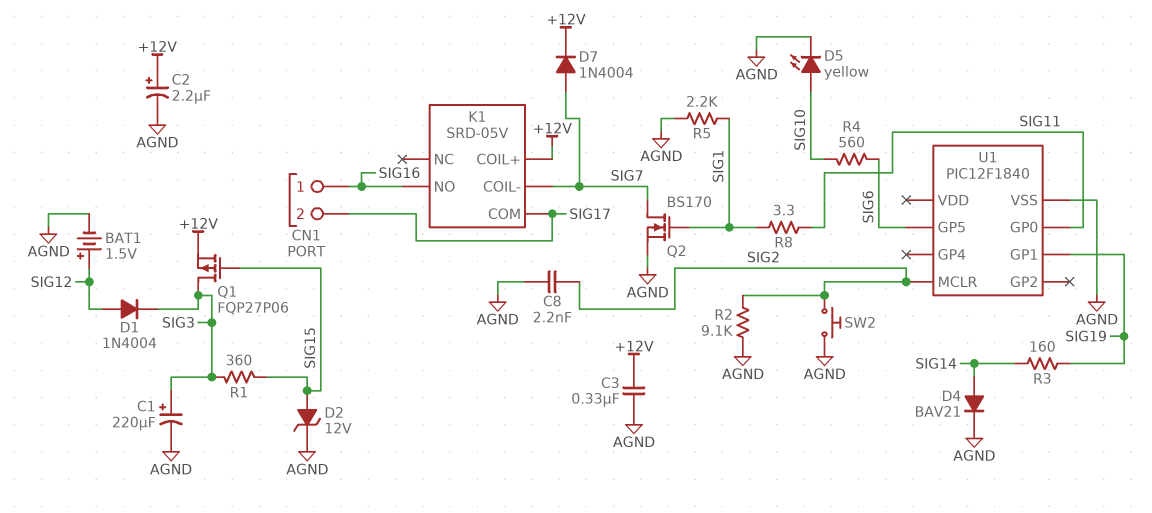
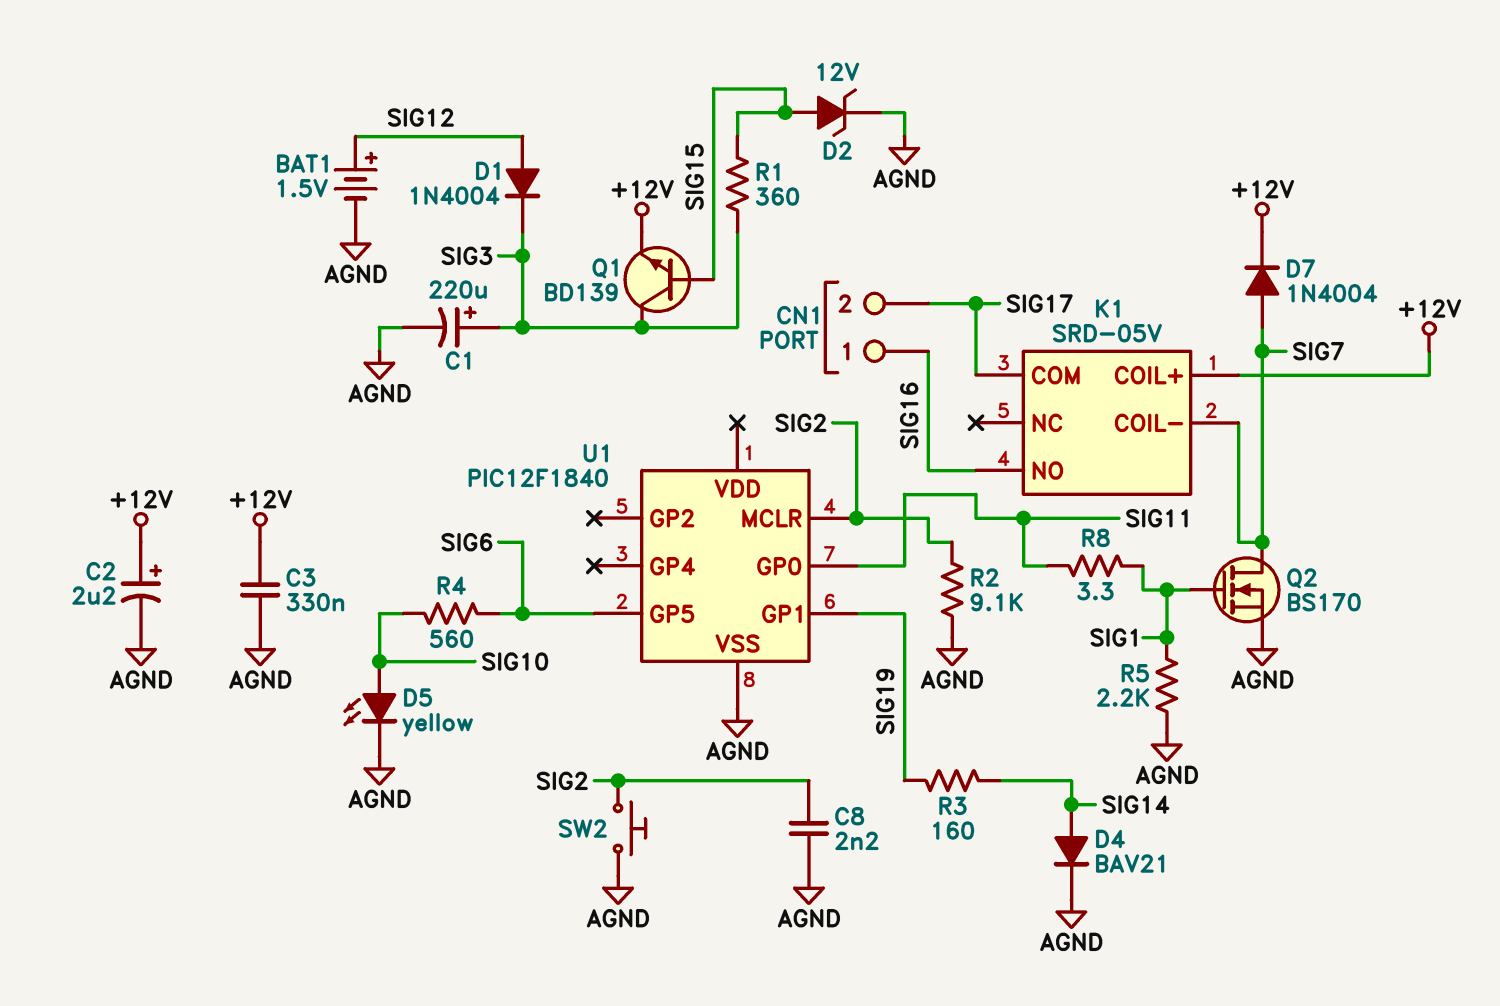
Q1: PMOS FQP27P06 (G SIG15, D SIG3, S +12V) -> NPN BD139 (B SIG15, C SIG3, E +12V)

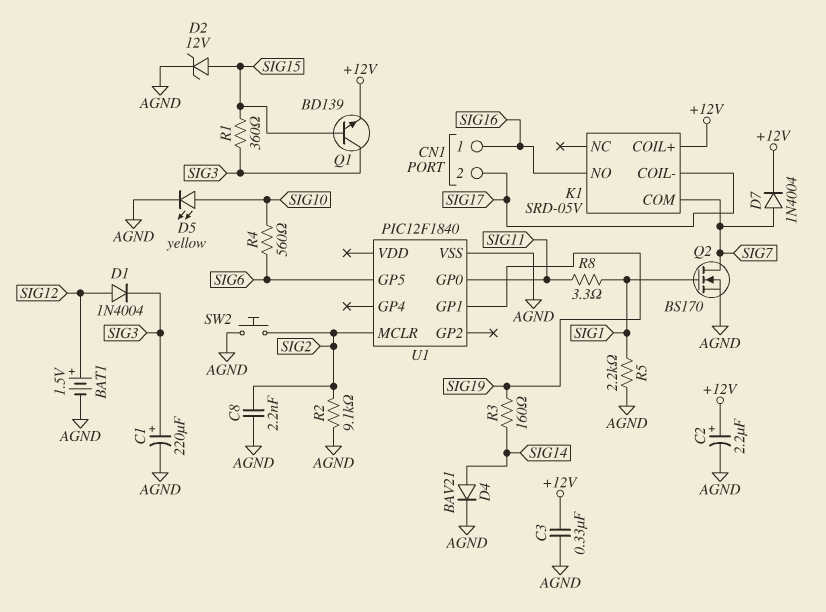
K1 pin COIL-: SIG7 -> SIG17
K1 pin COM: SIG17 -> SIG7

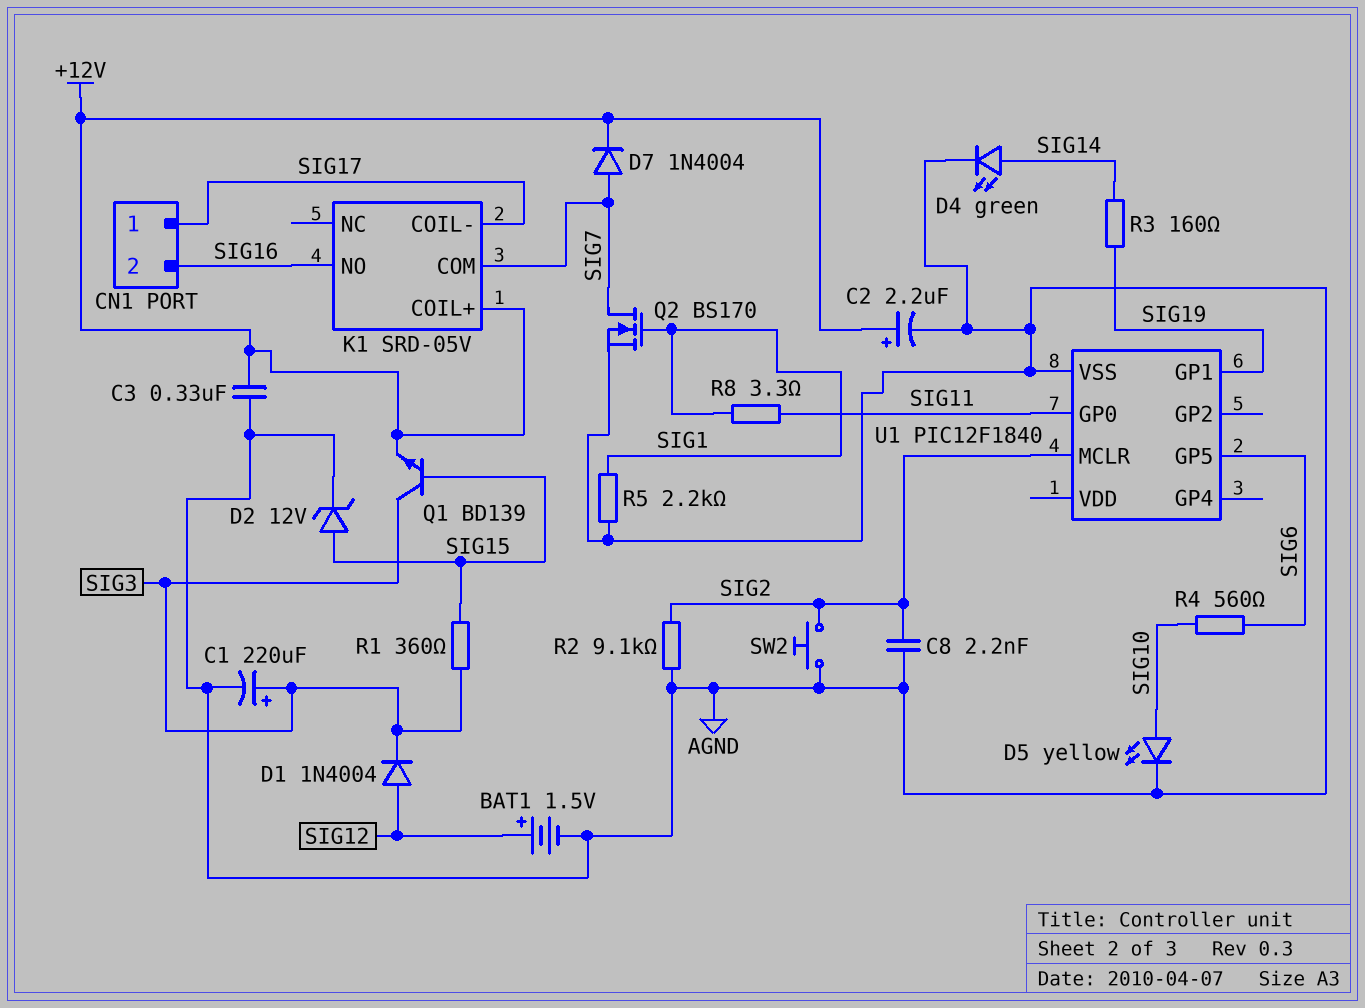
CN1 pin 1: SIG16 -> SIG17
CN1 pin 2: SIG17 -> SIG16
D4: diode BAV21 (A SIG14, K AGND) -> LED green (A SIG14, K AGND)

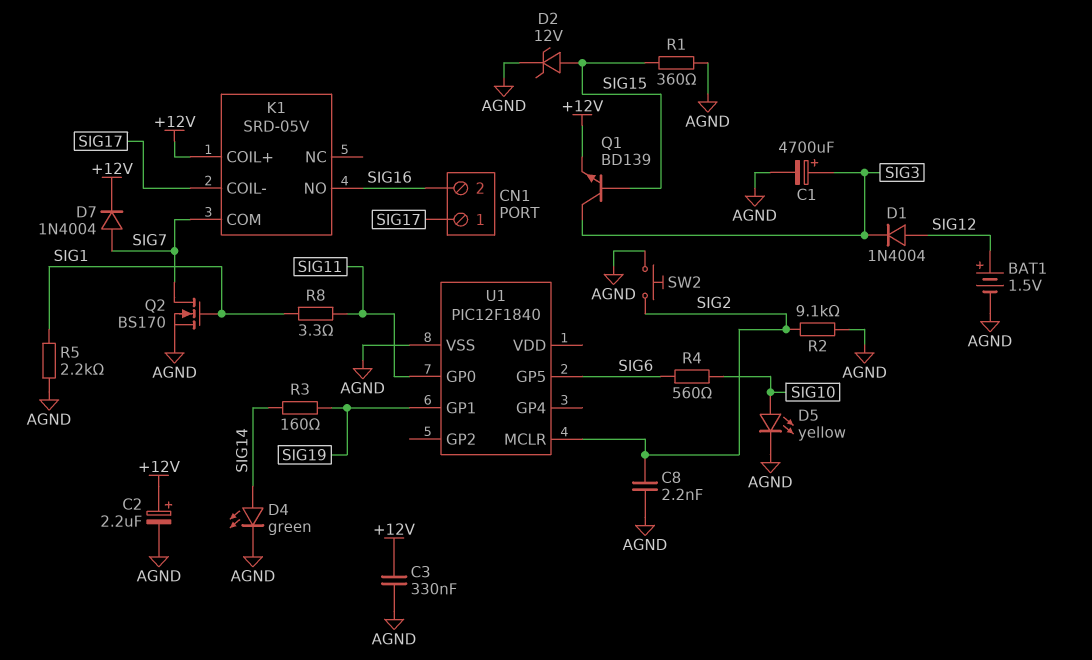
C1: 220uF (plus SIG3, minus AGND) -> 4700uF (plus SIG3, minus AGND)
R1: 360 (SIG3, SIG15) -> 360 (AGND, SIG15)

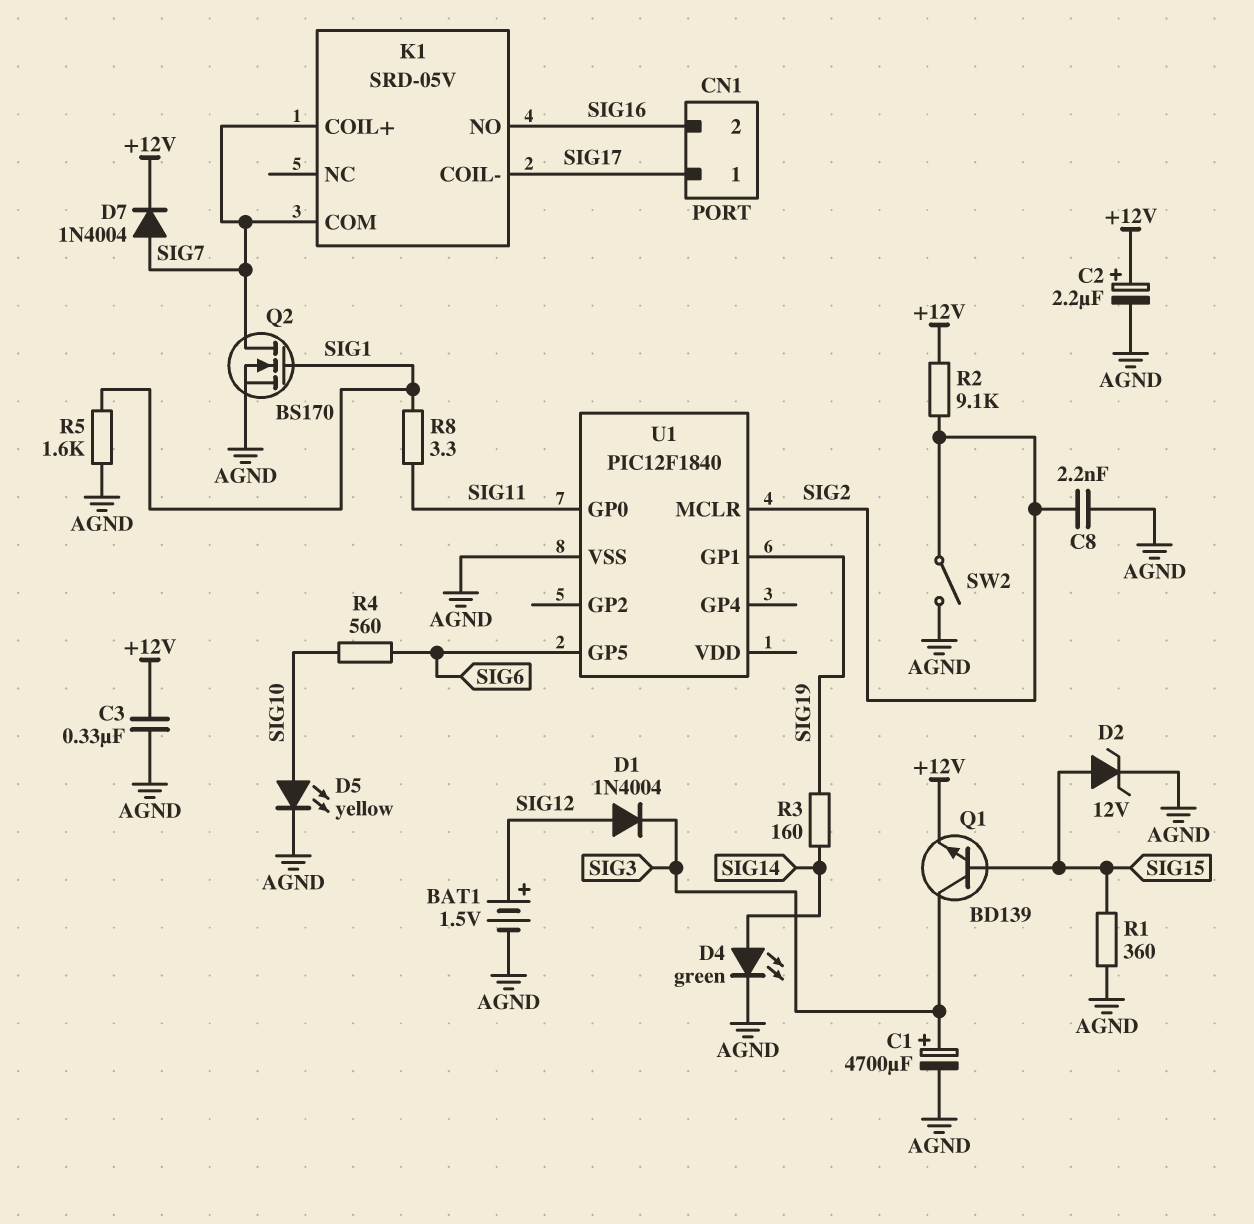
K1 pin COIL+: +12V -> SIG7
R2: 9.1k (AGND, SIG2) -> 9.1k (+12V, SIG2)
R5: 2.2k (AGND, SIG1) -> 1.6k (AGND, SIG1)
SW2: button (AGND, SIG2) -> switch (AGND, SIG2)

